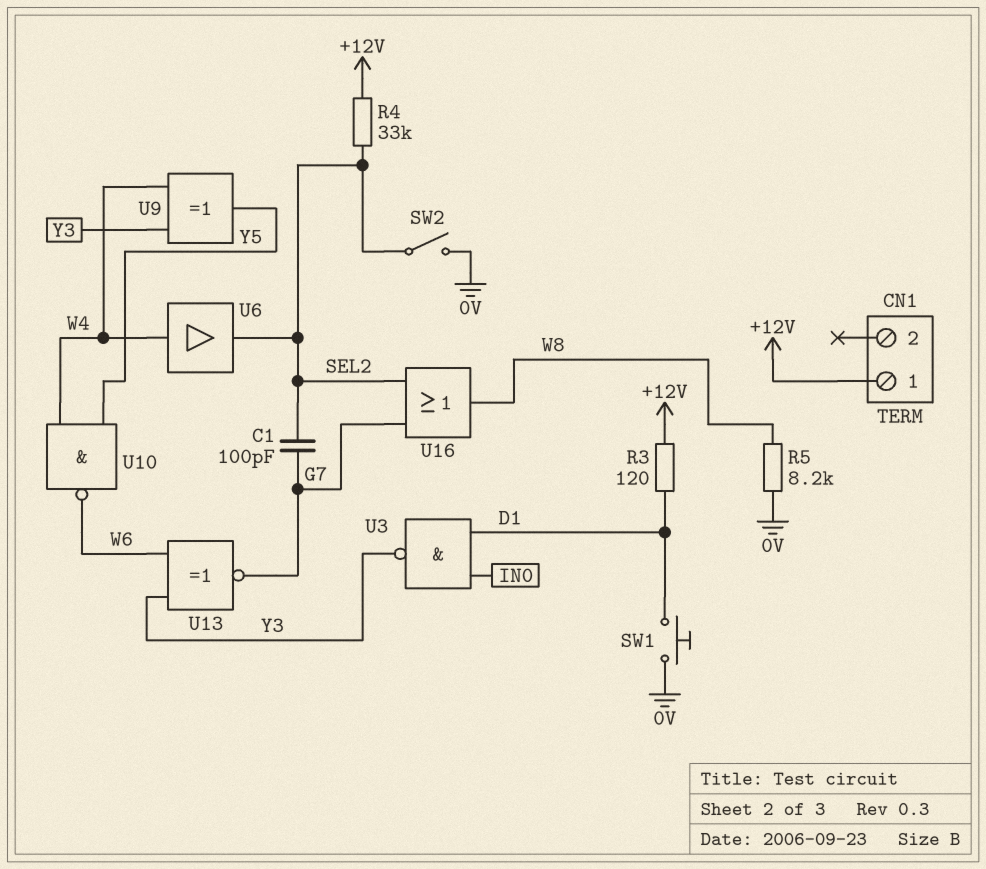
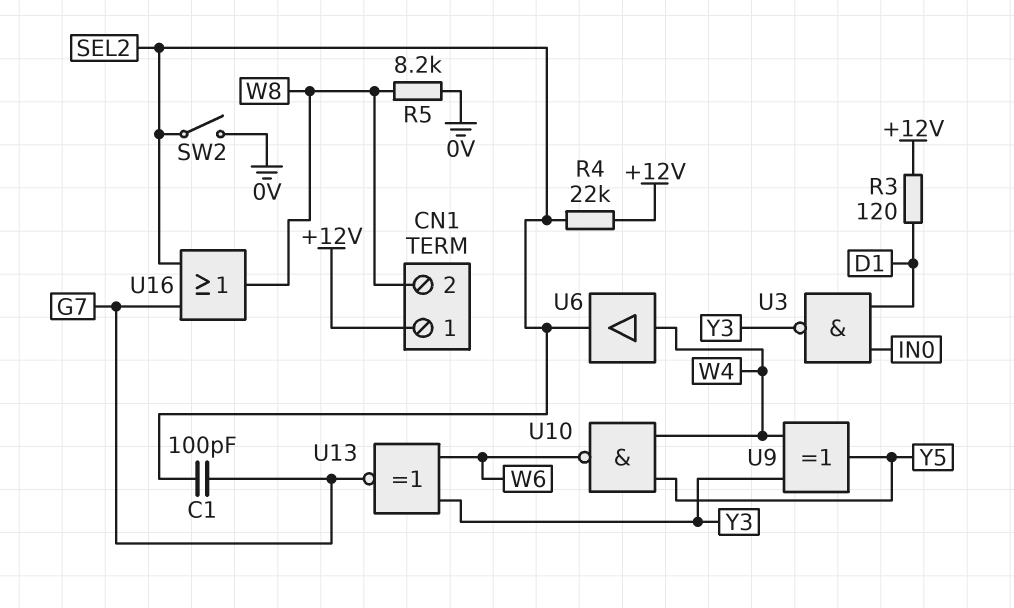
CN1 pin 2: none -> W8
R4: 33k (+12V, SEL2) -> 22k (+12V, SEL2)
SW1: button (0V, D1) -> none

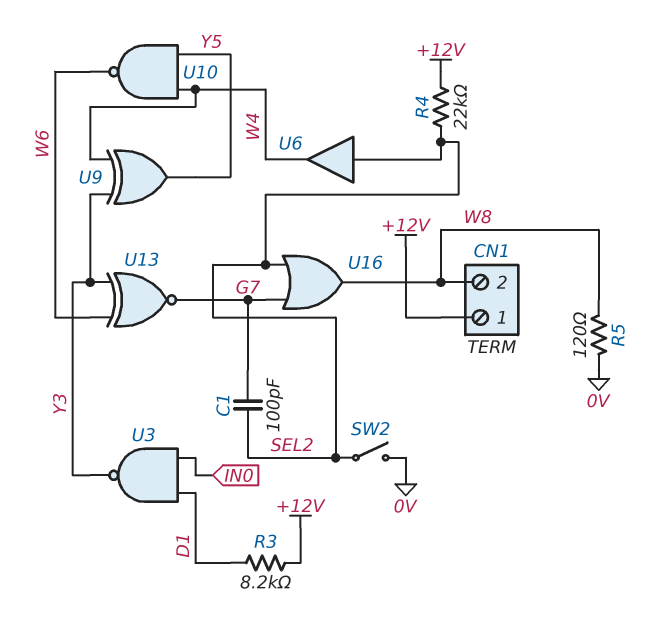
R3: 120 (+12V, D1) -> 8.2k (+12V, D1)
R5: 8.2k (0V, W8) -> 120 (0V, W8)
U6: buffer (in W4, out SEL2) -> buffer (in SEL2, out W4)

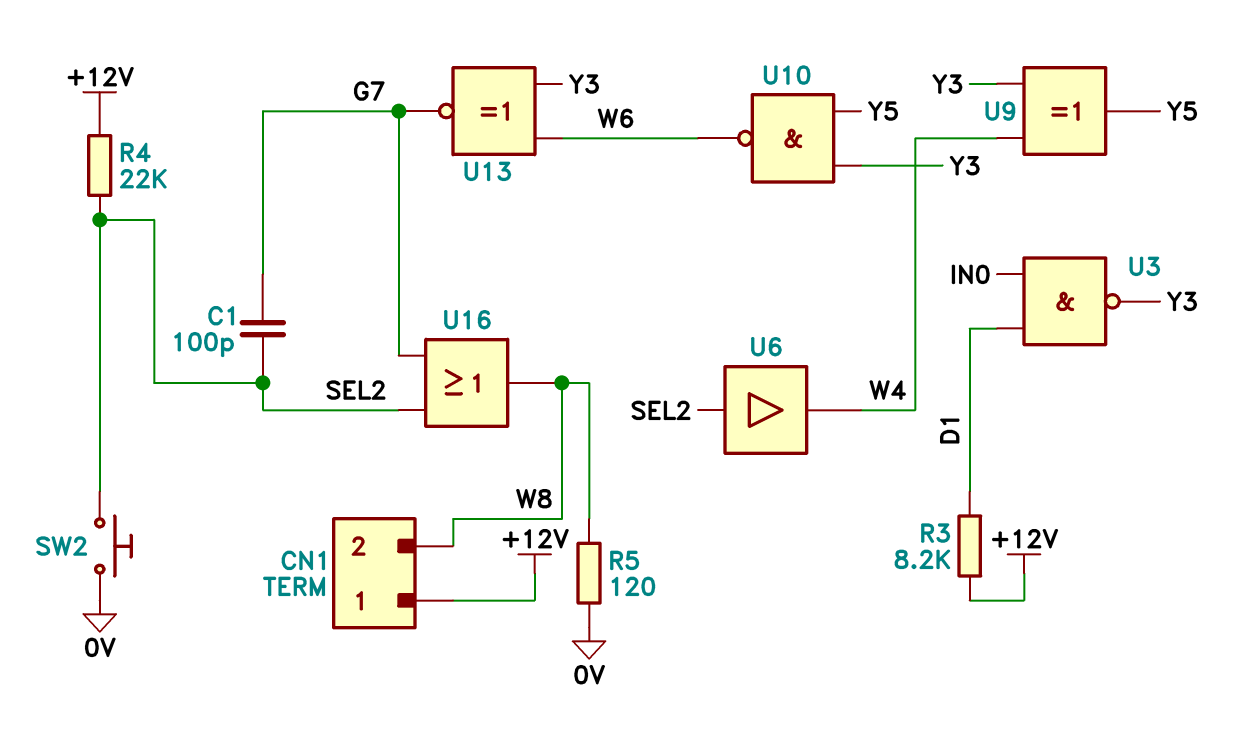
SW2: switch (0V, SEL2) -> button (0V, SEL2)
U10: NAND (in W4, in Y5, out W6) -> NAND (in Y3, in Y5, out W6)

